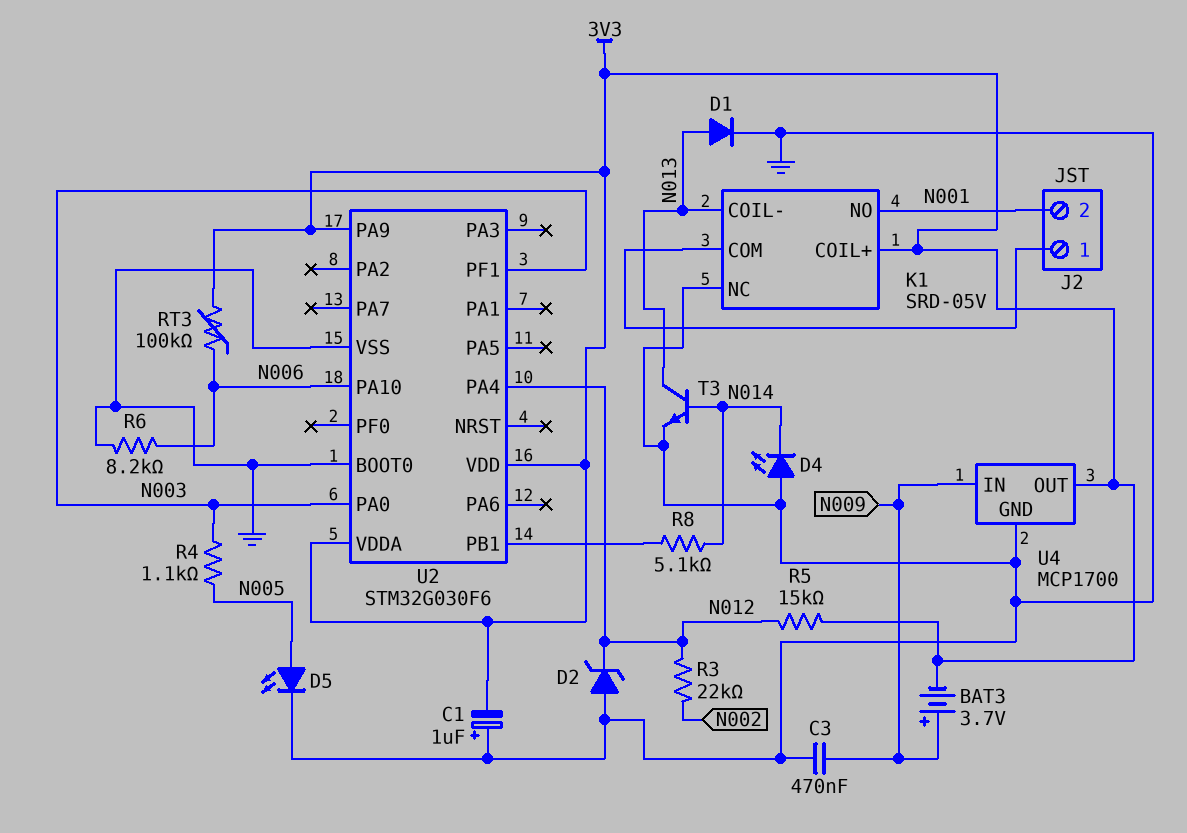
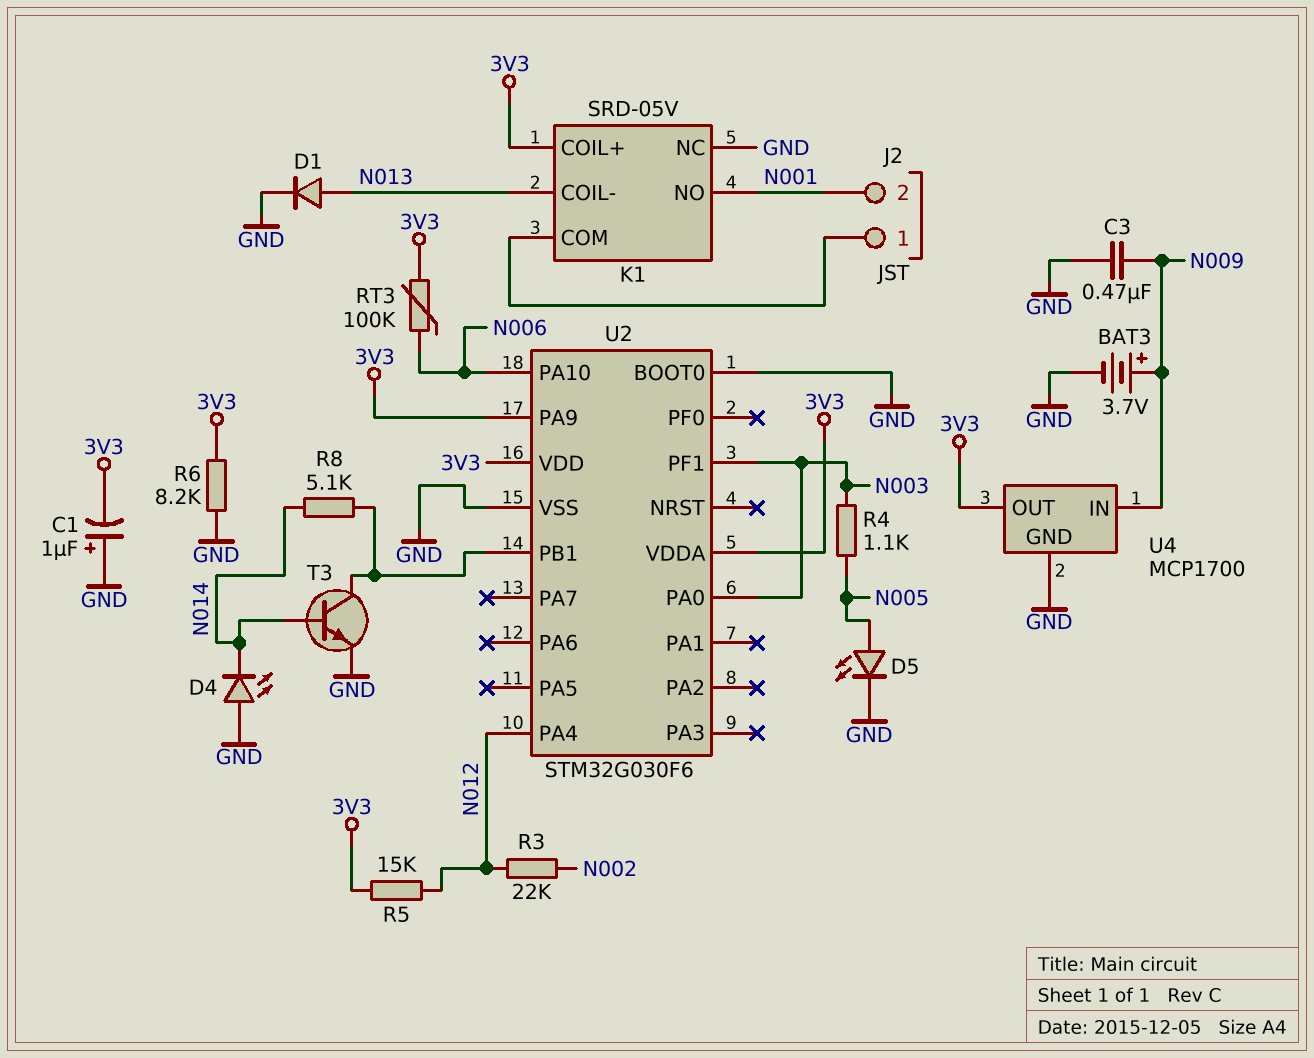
BAT3: 3.7V (plus N009, minus 3V3) -> 3.7V (plus N009, minus GND)
D2: zener (A GND, K N012) -> none
R6: 8.2k (GND, N006) -> 8.2k (3V3, GND)
T3: NPN (B N014, C N013, E GND) -> NPN (B N014, C U2/PB1, E GND)

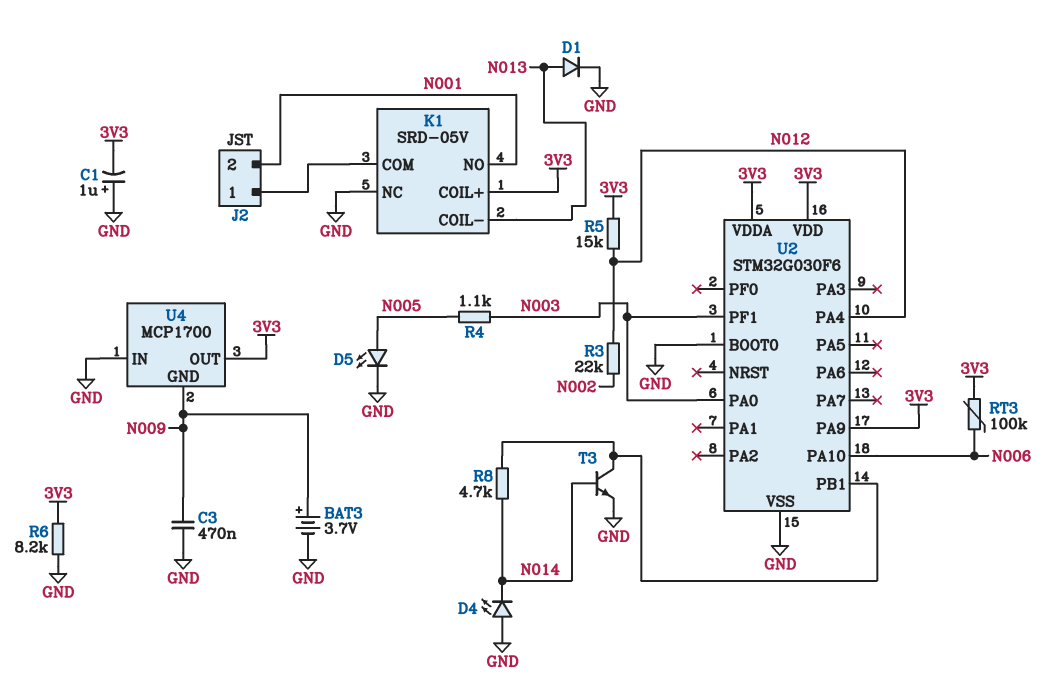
R8: 5.1k (N014, U2/PB1) -> 4.7k (N014, U2/PB1)
U4 pin GND: GND -> N009
U4 pin IN: N009 -> GND

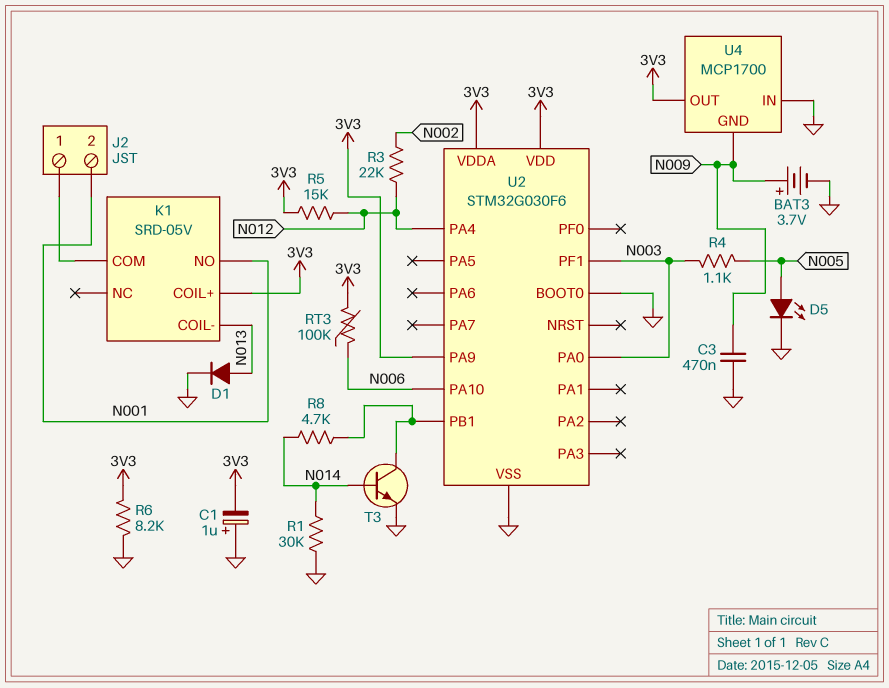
D4: LED (A GND, K N014) -> none
K1 pin NC: GND -> none
R1: none -> 30k (GND, N014)

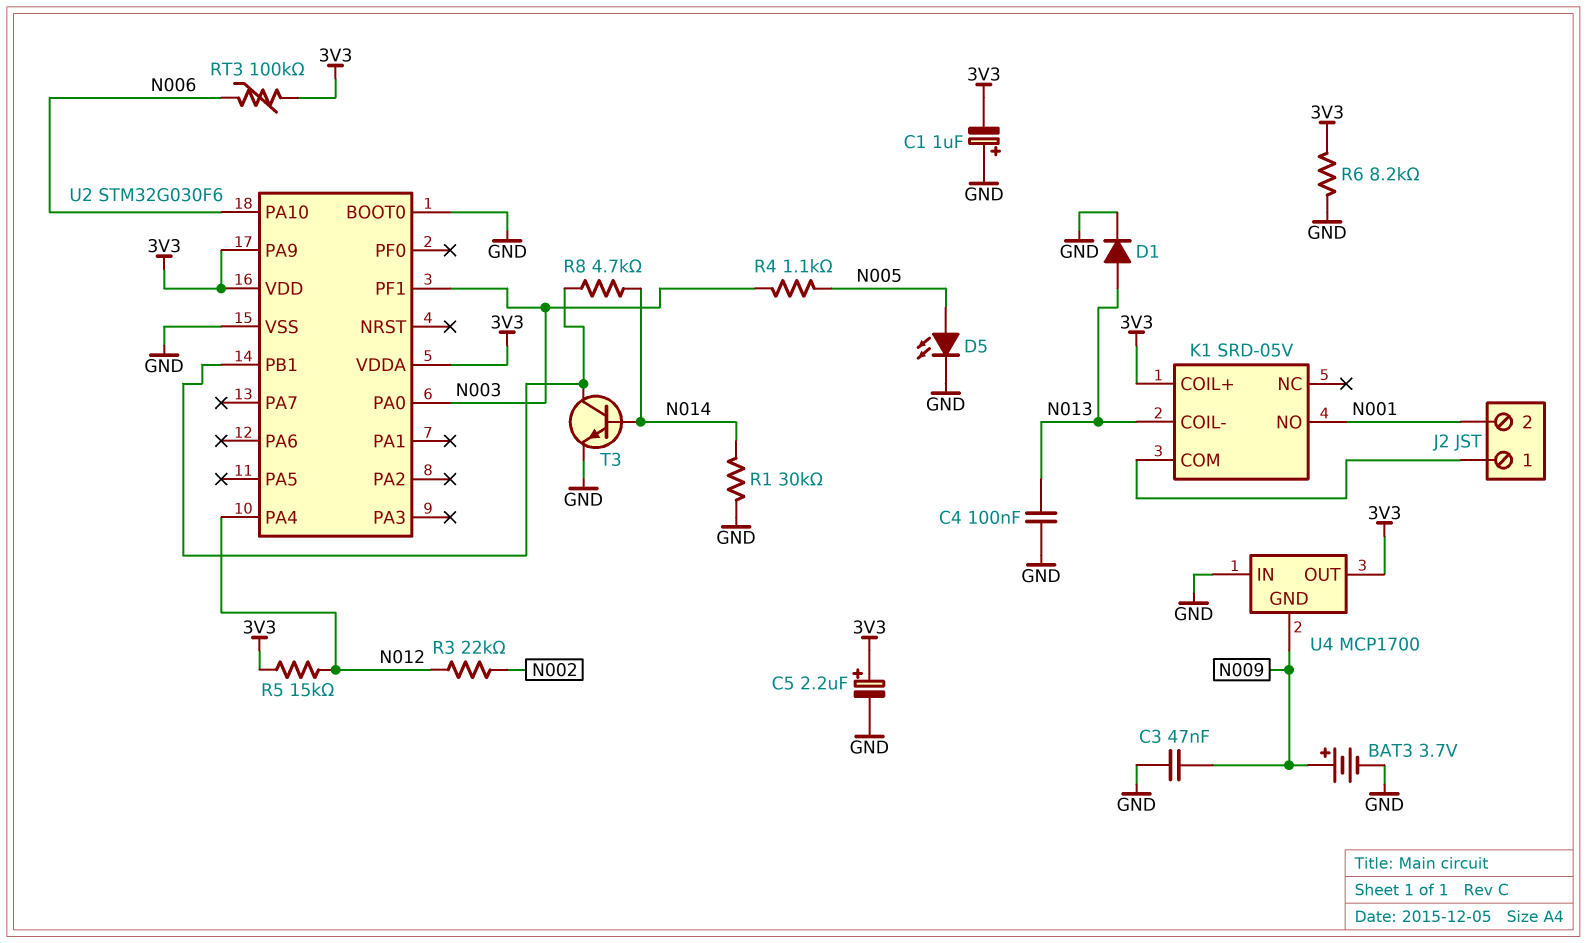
C3: 470nF (GND, N009) -> 47nF (GND, N009)
C4: none -> 100nF (GND, N013)
C5: none -> 2.2uF (plus 3V3, minus GND)

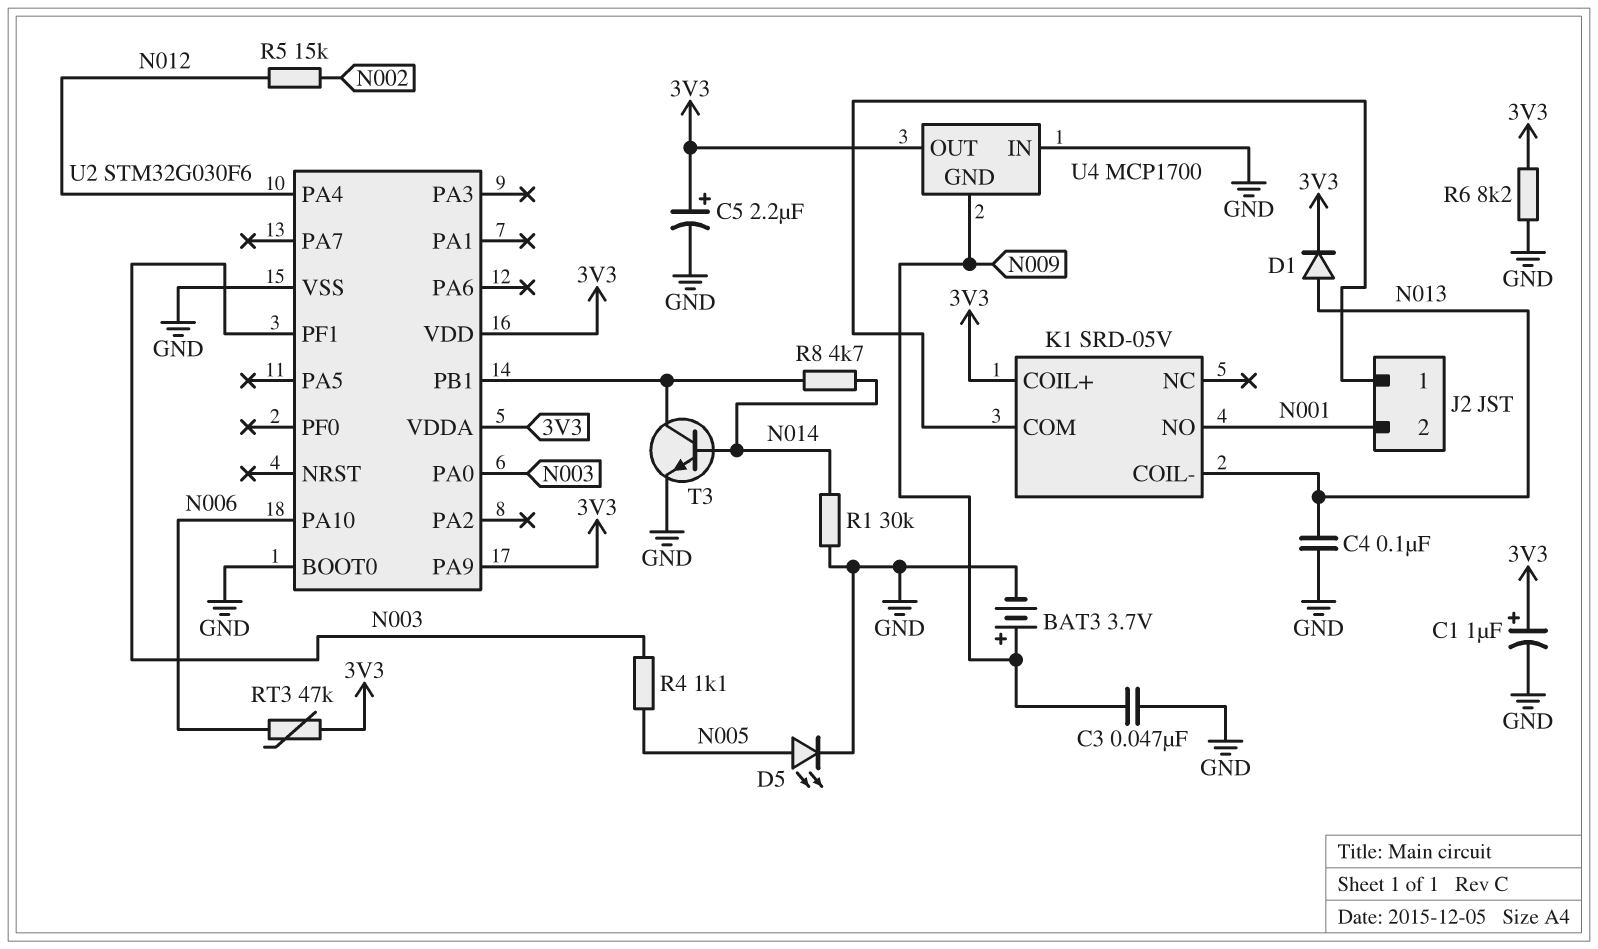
C1: 1uF (plus GND, minus 3V3) -> 1uF (plus 3V3, minus GND)
D1: diode (A N013, K GND) -> diode (A N013, K 3V3)
R3: 22k (N002, N012) -> none
R5: 15k (3V3, N012) -> 15k (N002, N012)
RT3: 100k (3V3, N006) -> 47k (3V3, N006)

